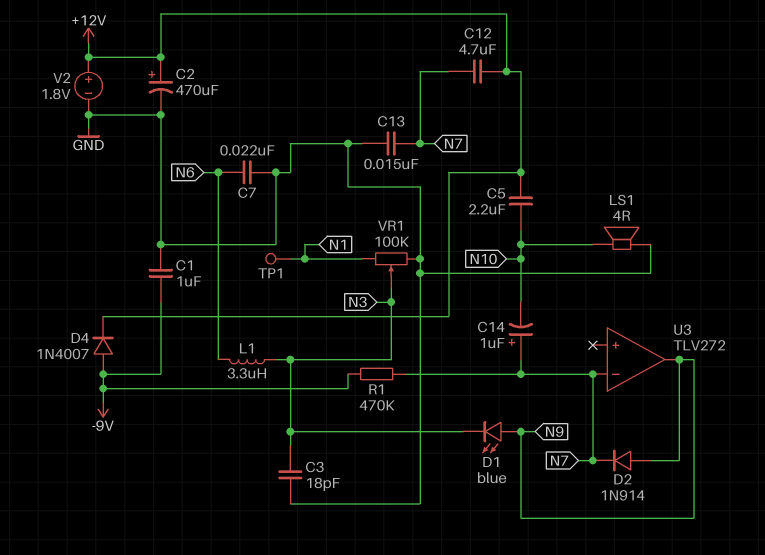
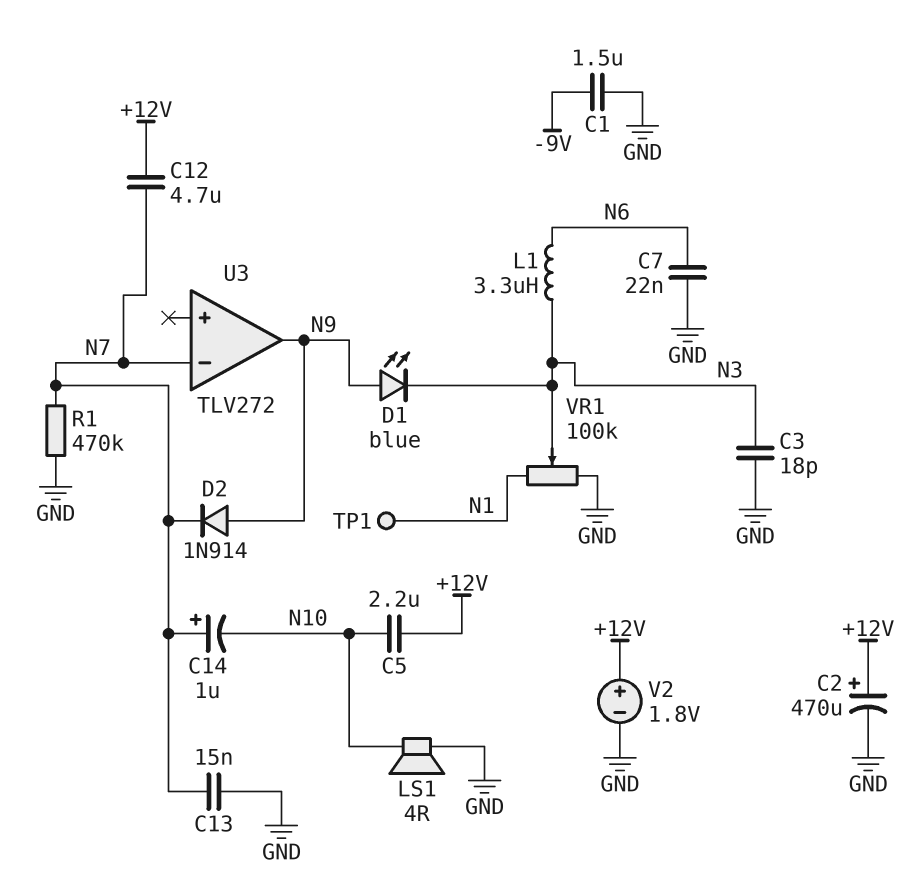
C1: 1uF (-9V, GND) -> 1.5uF (-9V, GND)
D4: diode 1N4007 (A -9V, K +12V) -> none
R1: 470k (-9V, N7) -> 470k (GND, N7)

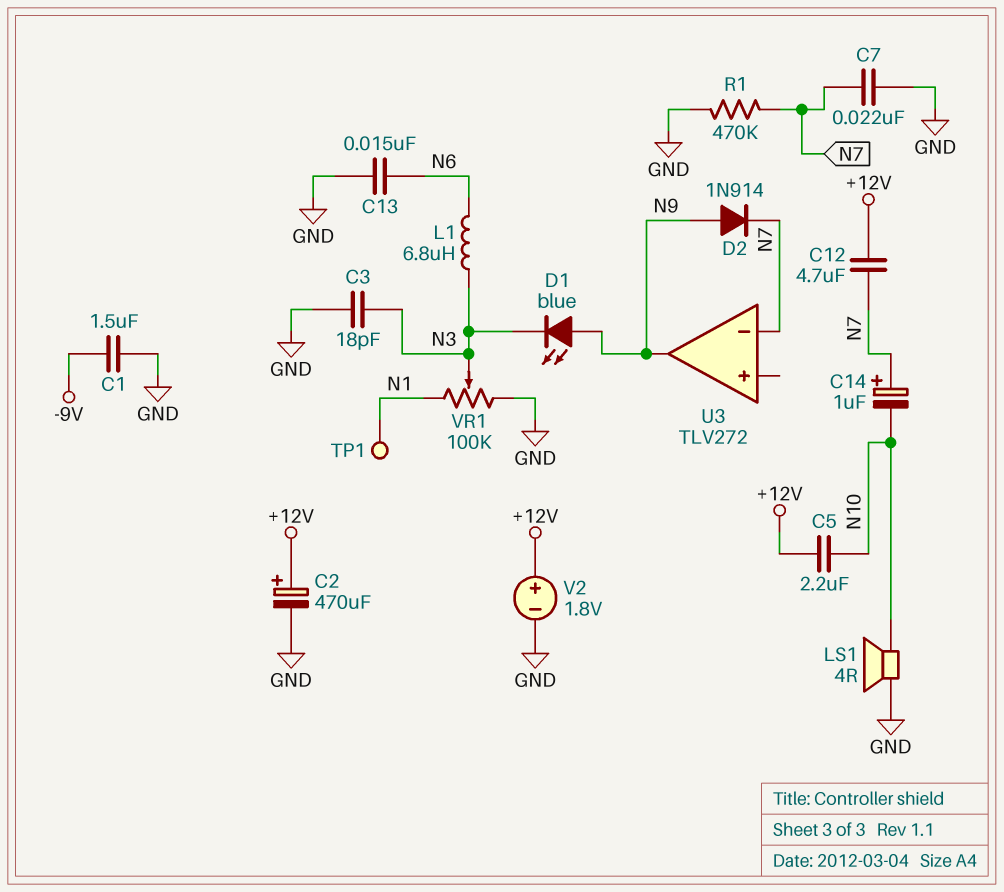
C7: 22nF (GND, N6) -> 22nF (GND, N7)
C13: 15nF (GND, N7) -> 15nF (GND, N6)
L1: 3.3uH (N3, N6) -> 6.8uH (N3, N6)

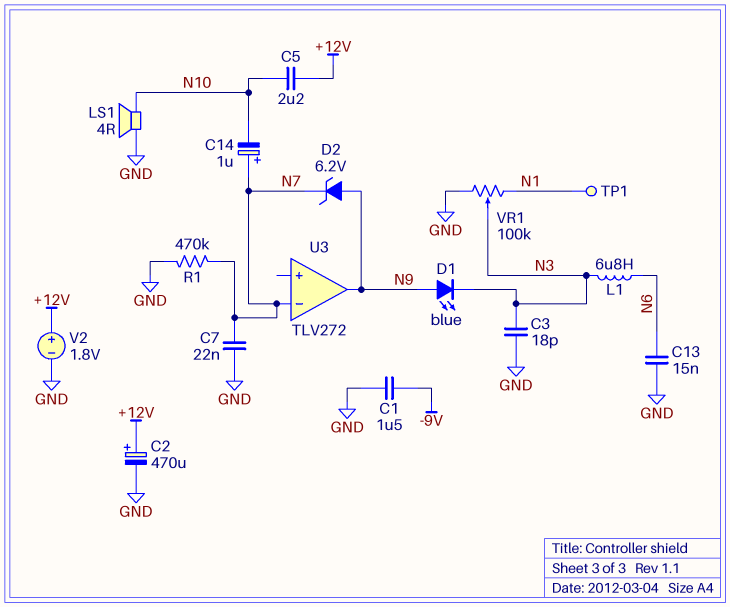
C12: 4.7uF (+12V, N7) -> none
D2: diode 1N914 (A N9, K N7) -> zener 6.2V (A N9, K N7)

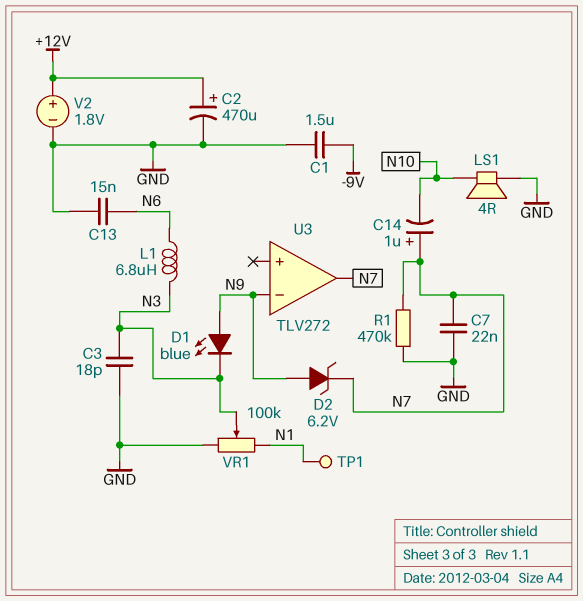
C5: 2.2uF (+12V, N10) -> none
U3 pin in-: N7 -> N9
U3 pin out: N9 -> N7

